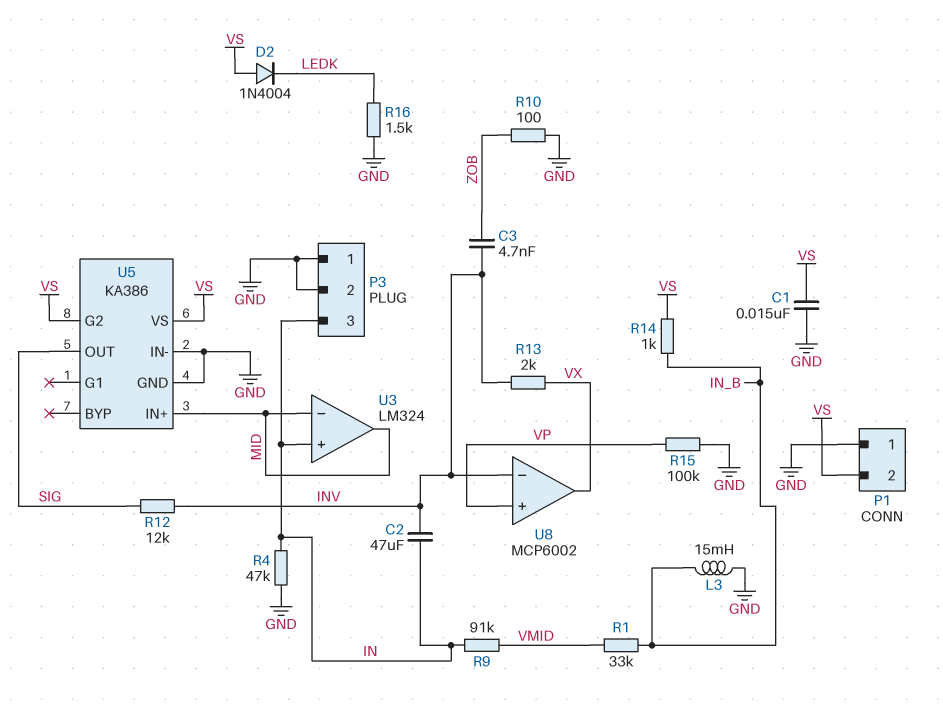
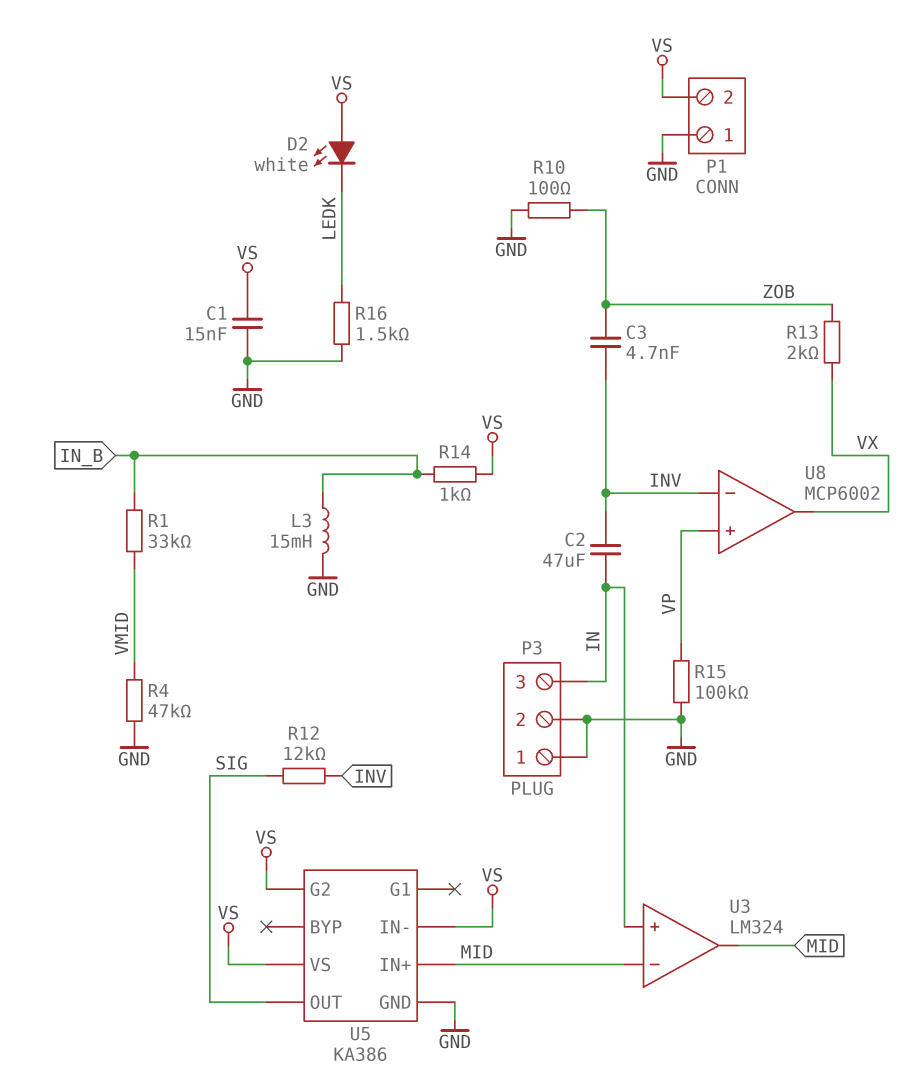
D2: diode 1N4004 (A VS, K LEDK) -> LED white (A VS, K LEDK)
R4: 47k (GND, IN) -> 47k (GND, VMID)
R9: 91k (IN, VMID) -> none
R13: 2k (INV, VX) -> 2k (VX, ZOB)
U5 pin IN-: GND -> VS

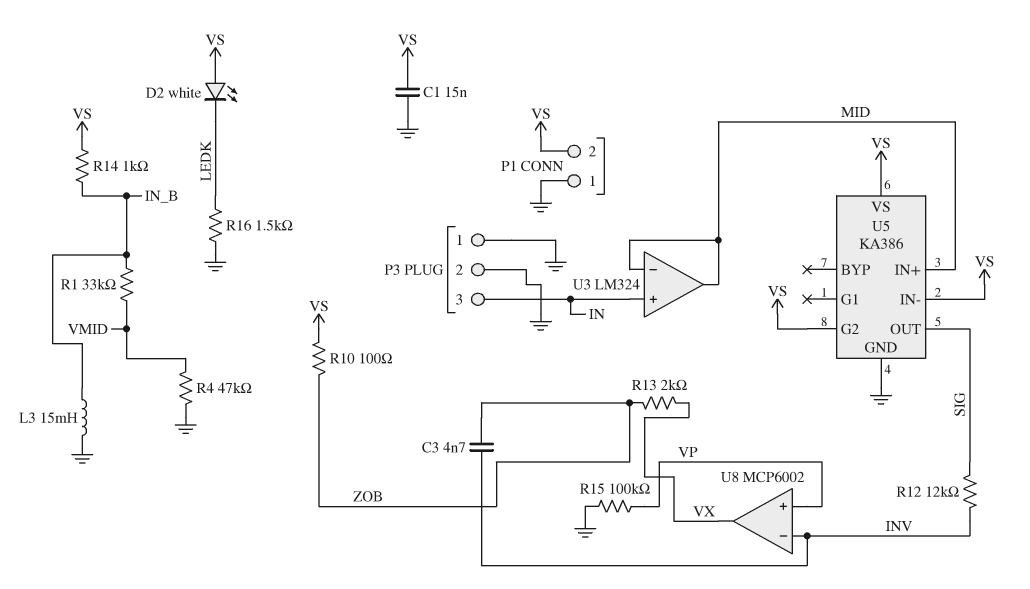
C2: 47uF (IN, INV) -> none
R10: 100 (GND, ZOB) -> 100 (VS, ZOB)

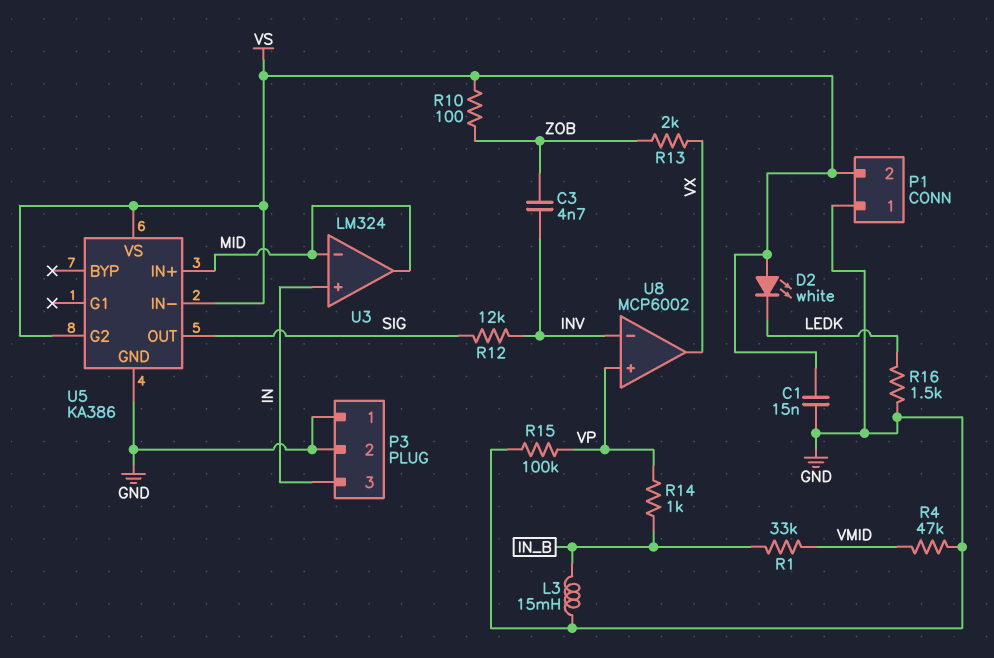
R14: 1k (IN_B, VS) -> 1k (IN_B, VP)

